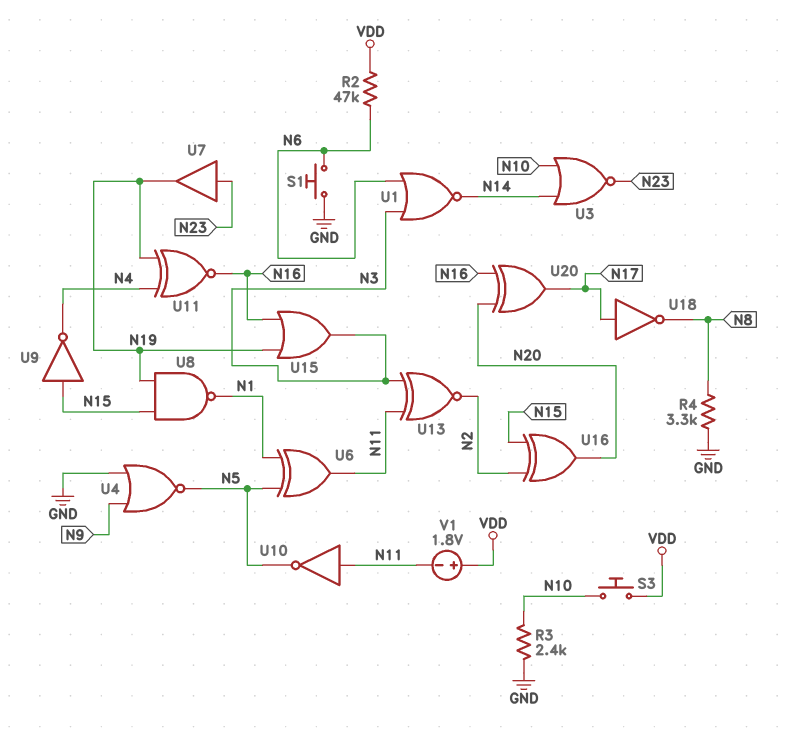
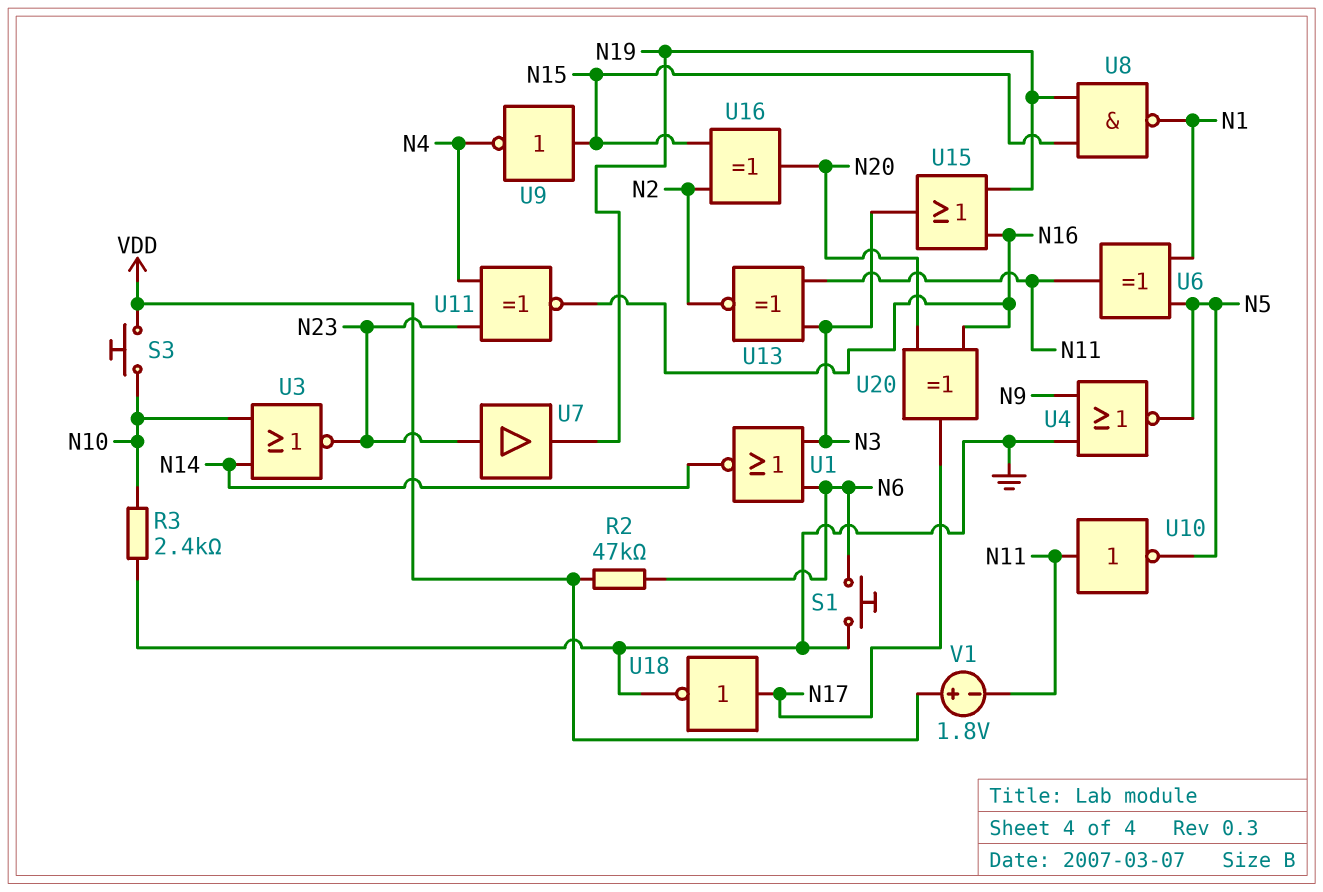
R4: 3.3k (GND, N8) -> none
U11: XNOR (in N4, in N19, out N16) -> XNOR (in N4, in N23, out N16)
U18: NOT (in N17, out N8) -> NOT (in N17, out GND)

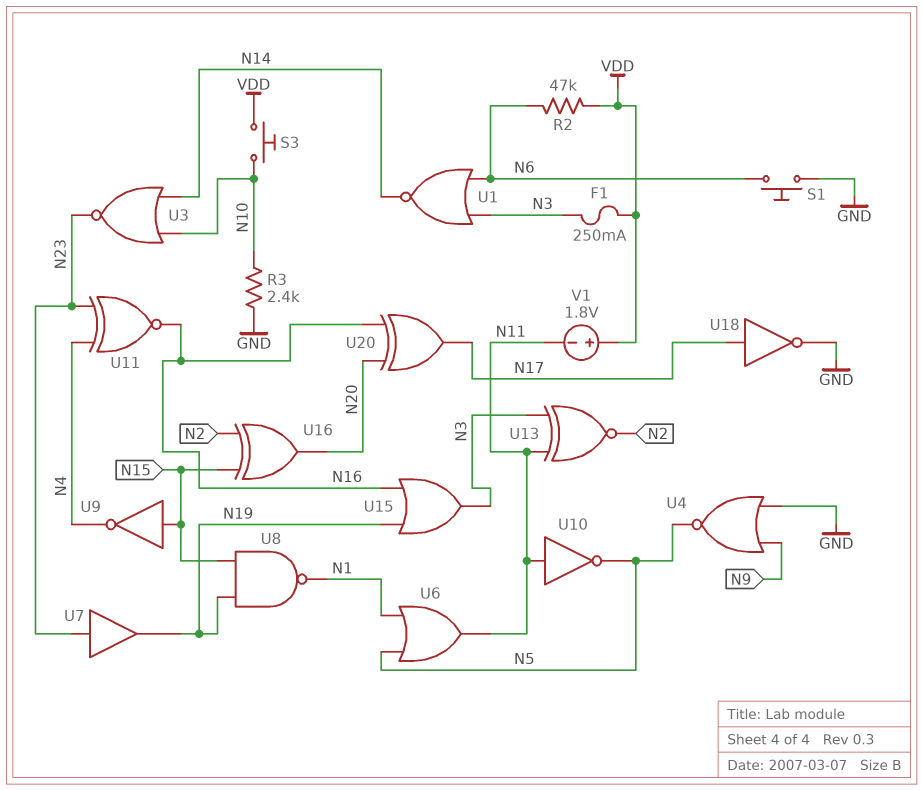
F1: none -> 250mA (N3, VDD)
U6: XOR (in N1, in N5, out N11) -> OR (in N1, in N5, out N11)

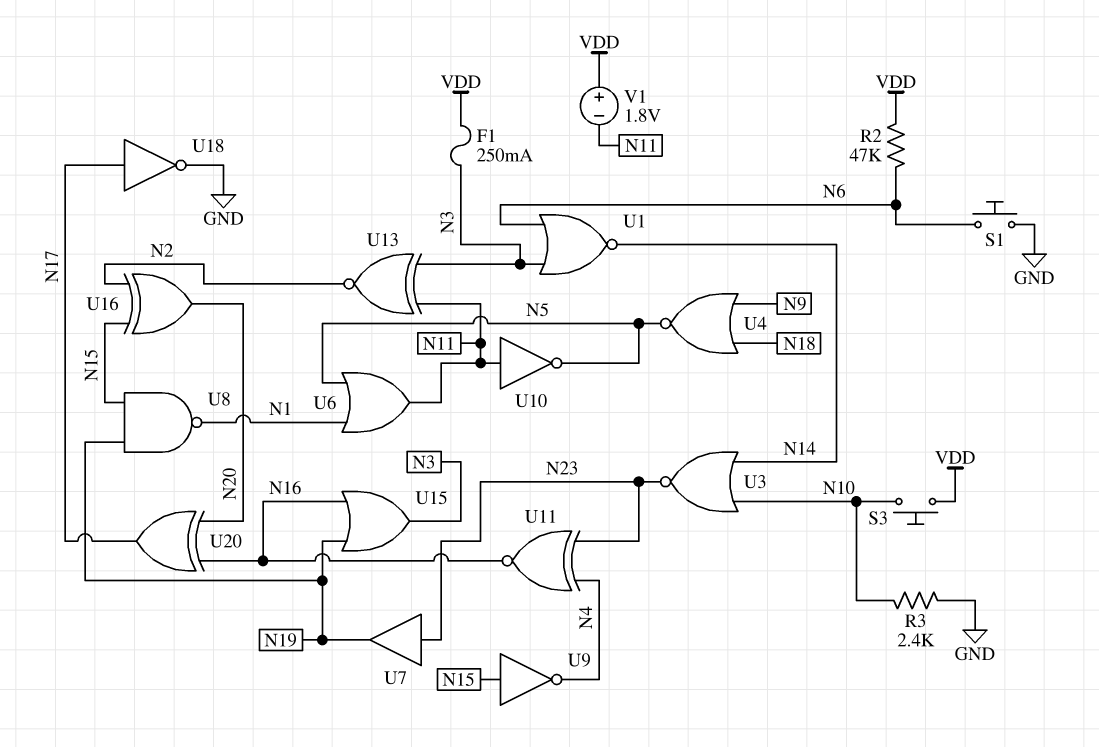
U4: NOR (in GND, in N9, out N5) -> NOR (in N9, in N18, out N5)

